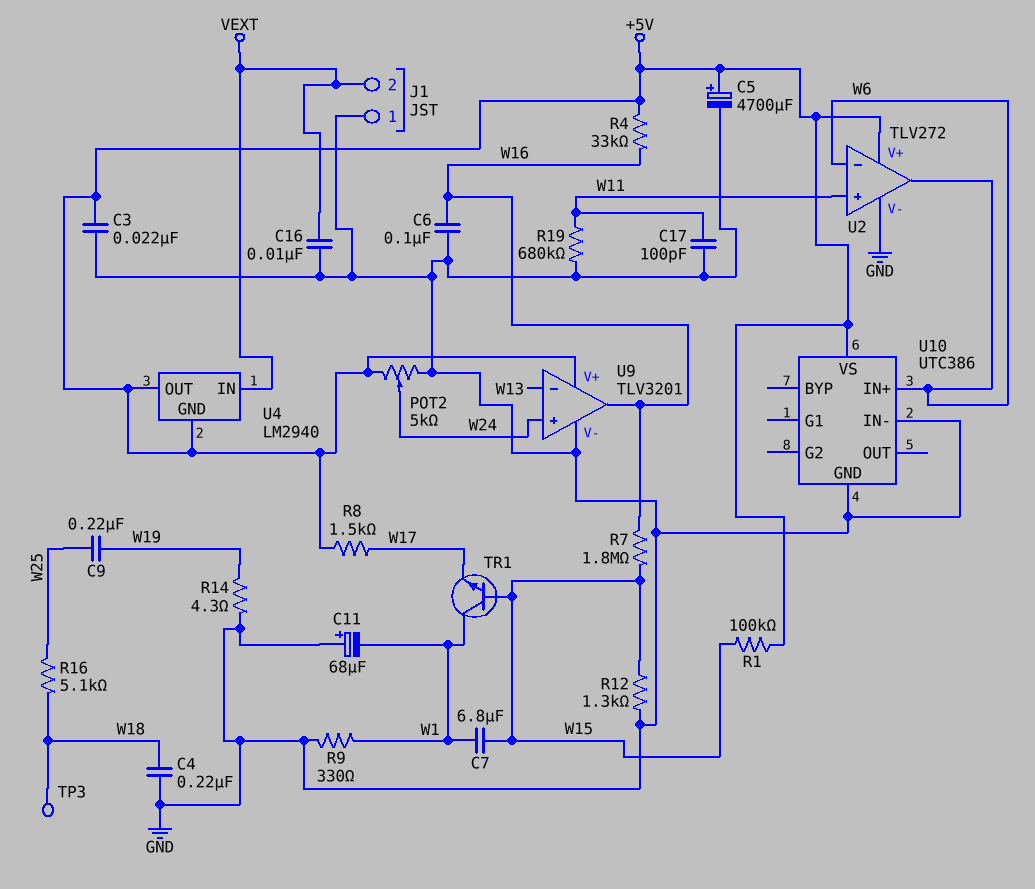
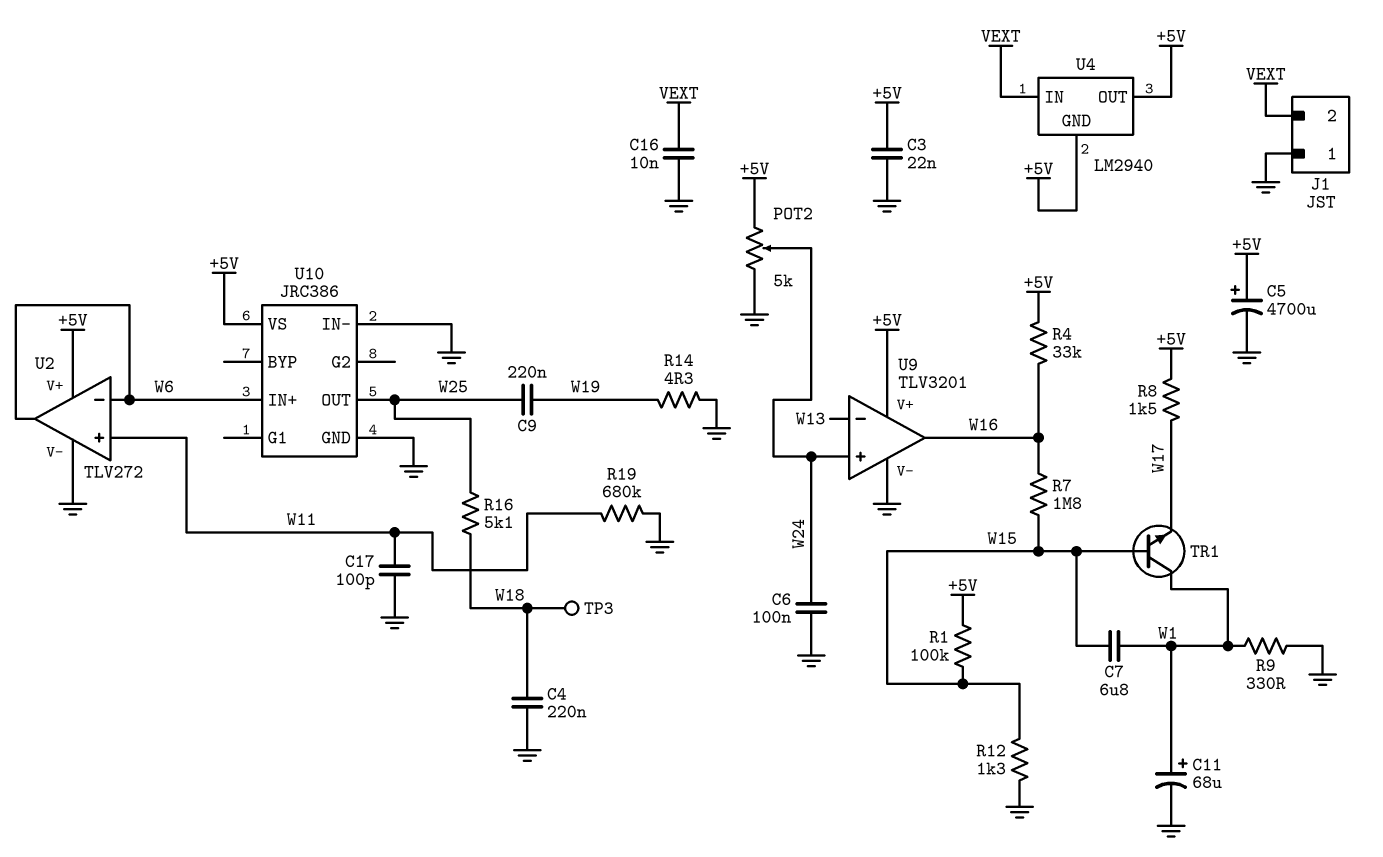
C6: 100nF (GND, W16) -> 100nF (GND, W24)
C11: 68uF (plus GND, minus W1) -> 68uF (plus W1, minus GND)
U10: UTC386 -> JRC386
U10 pin OUT: none -> W25

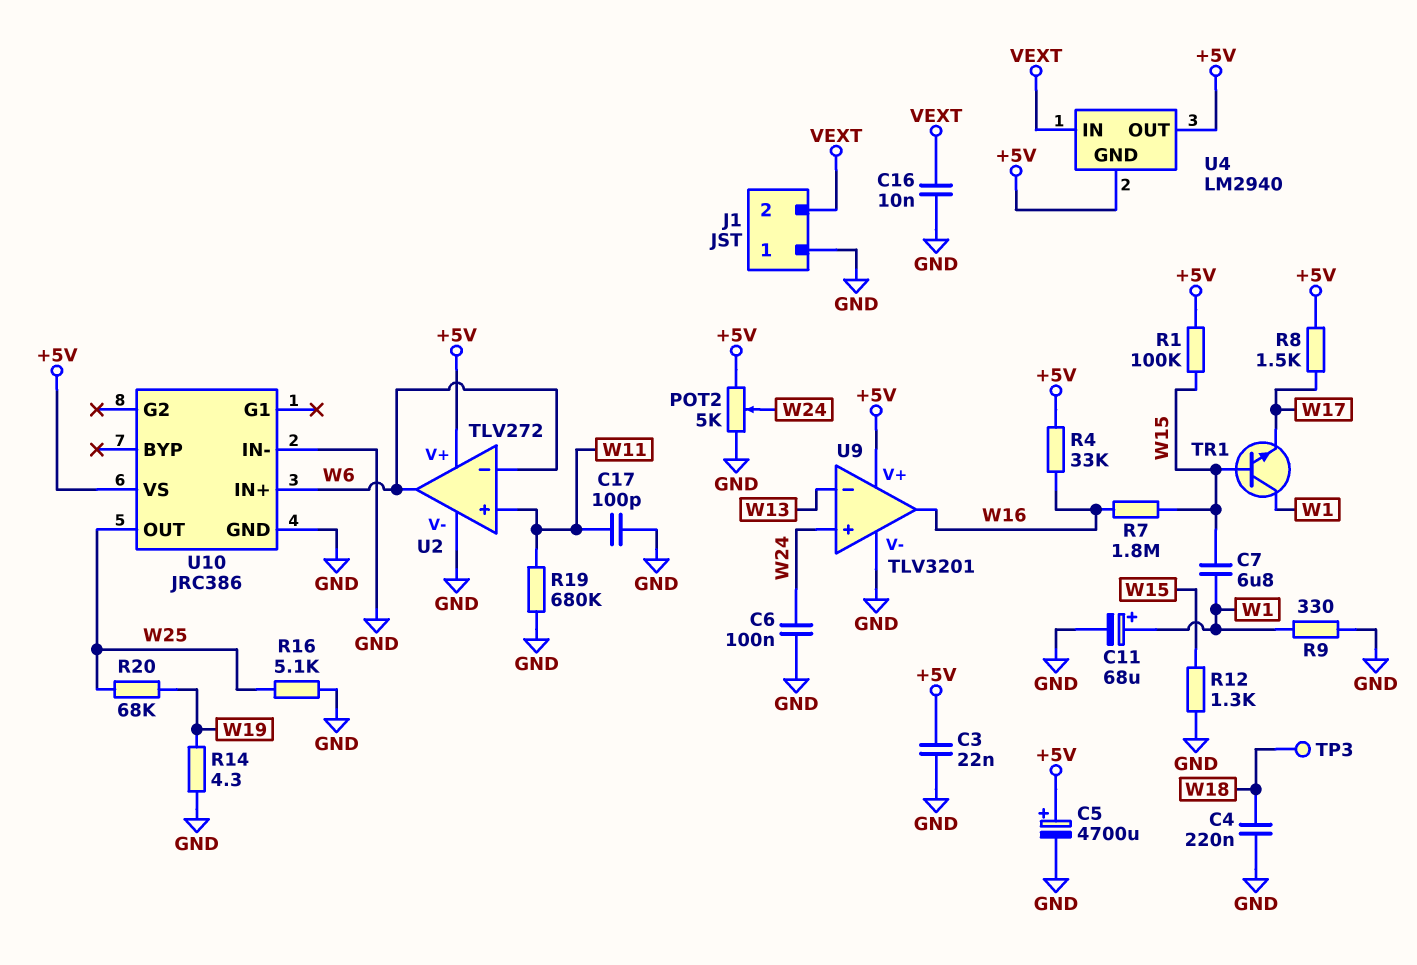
C9: 220nF (W19, W25) -> none
R16: 5.1k (W18, W25) -> 5.1k (GND, W25)
R20: none -> 68k (W19, W25)

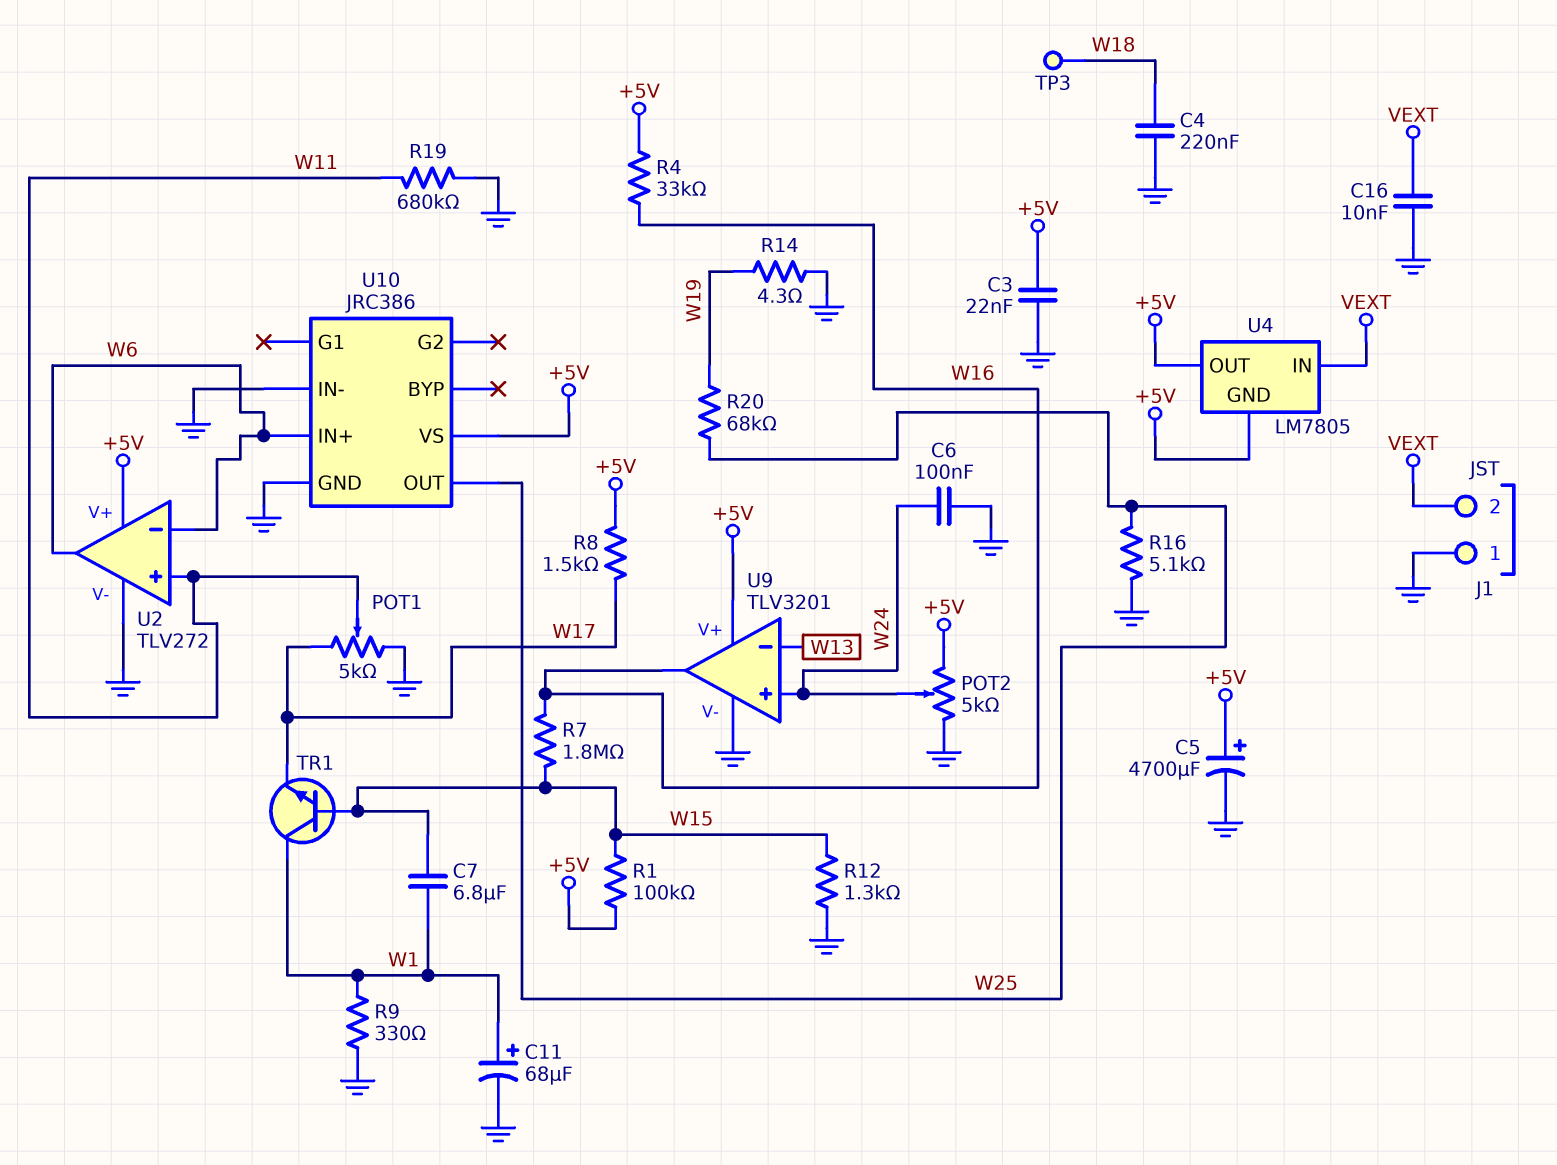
C17: 100pF (GND, W11) -> none
POT1: none -> 5k (GND, W17, wiper W11)
U4: LM2940 -> LM7805

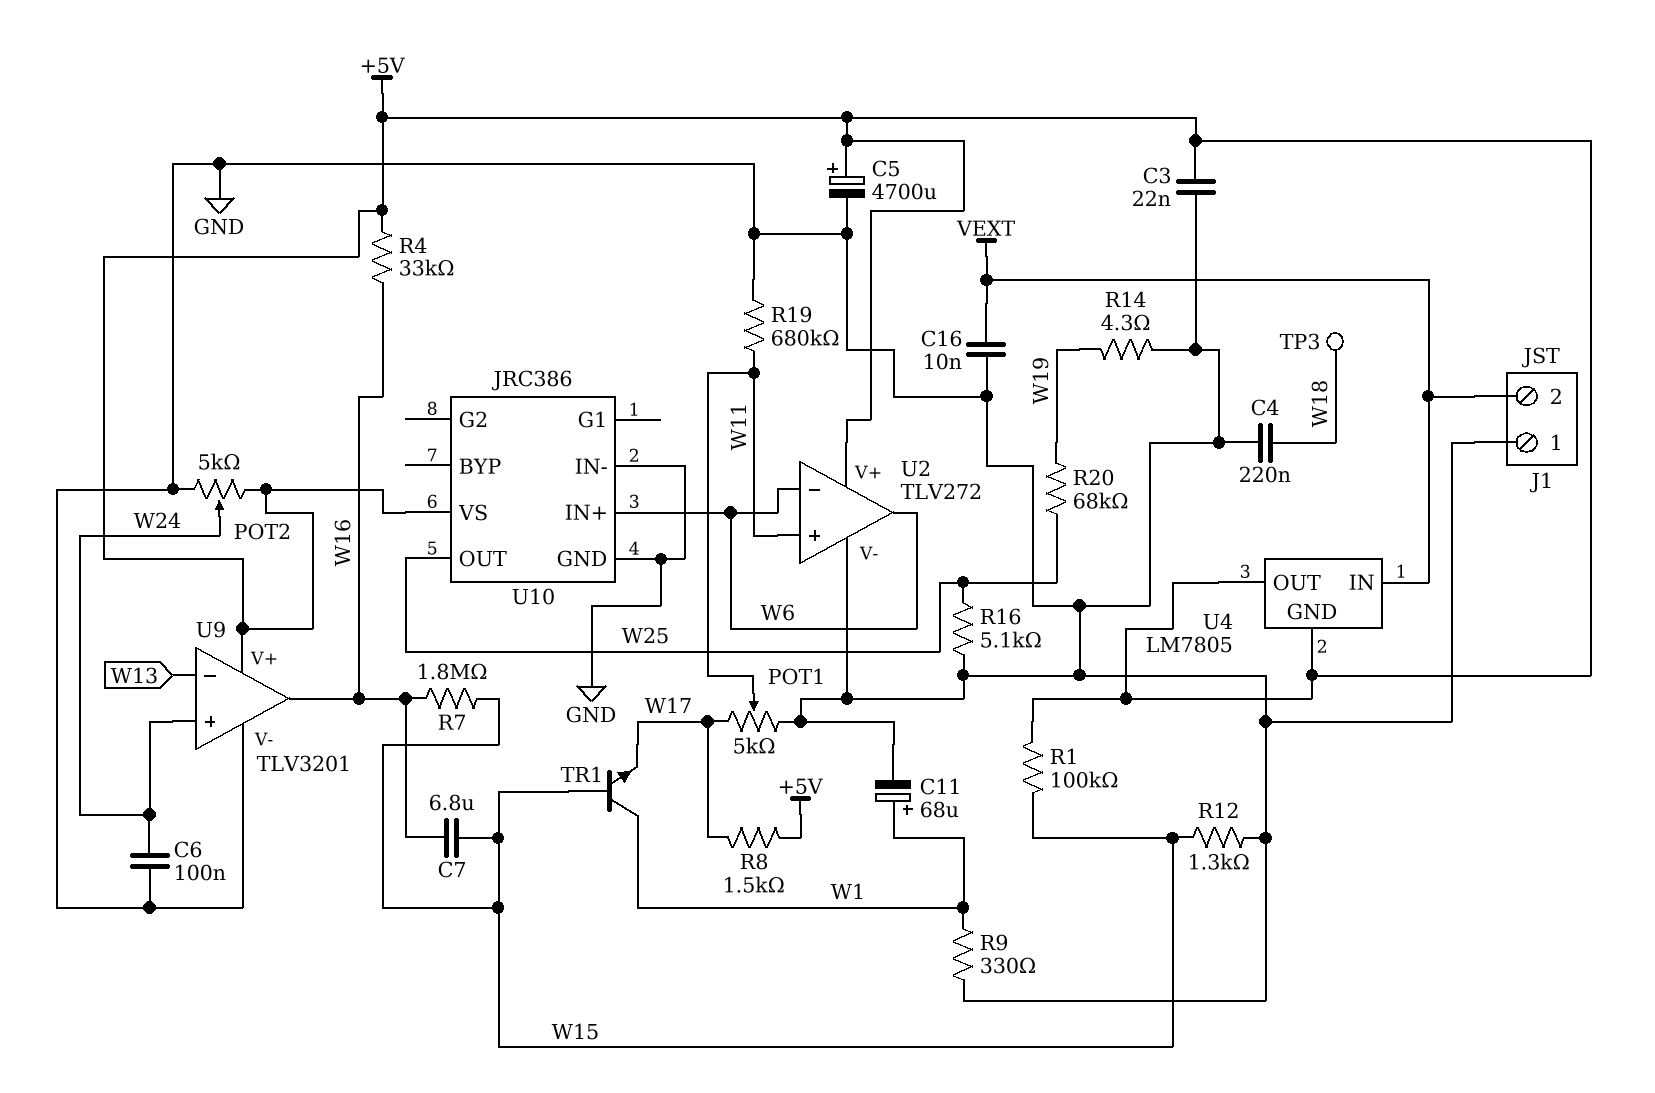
C7: 6.8uF (W1, W15) -> 6.8uF (W15, W16)

